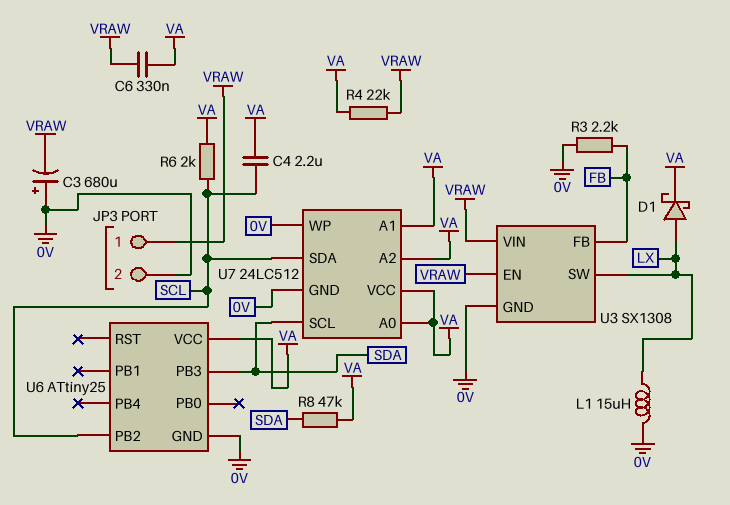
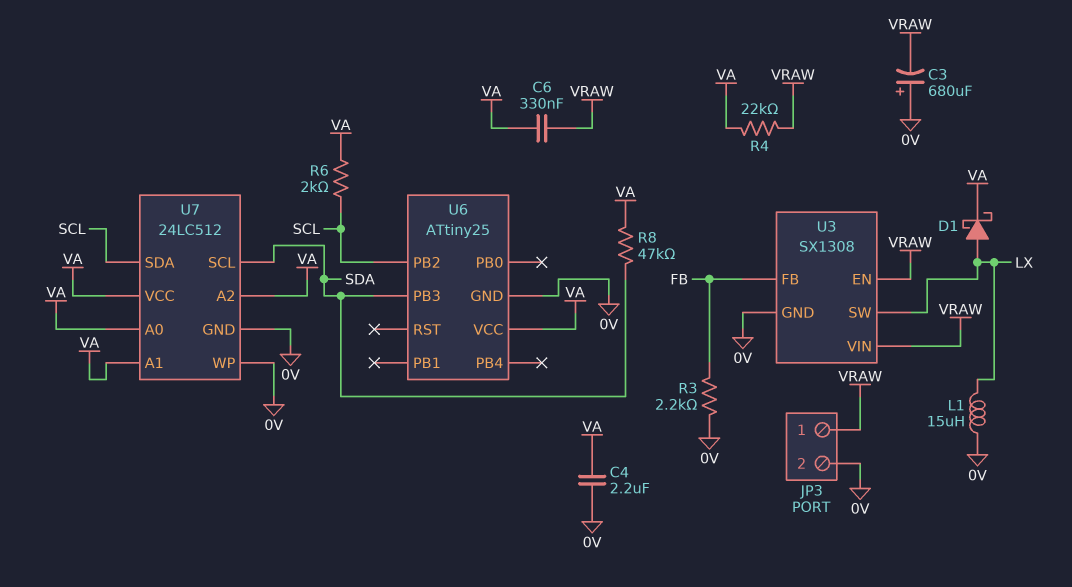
C4: 2.2uF (SCL, VA) -> 2.2uF (0V, VA)

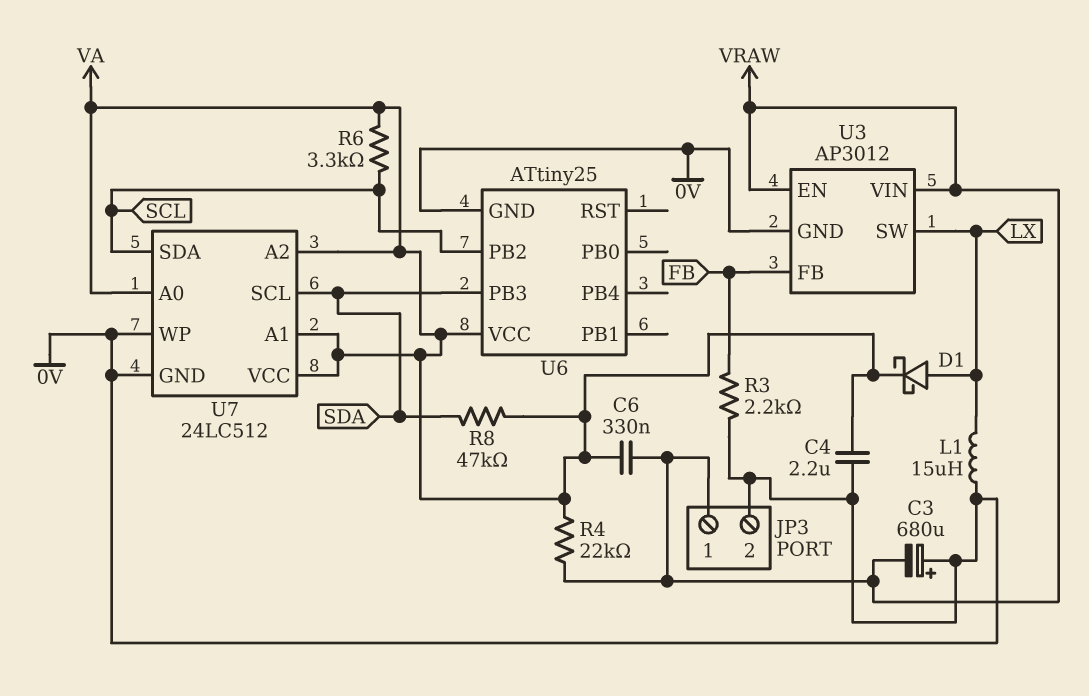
R6: 2k (SCL, VA) -> 3.3k (SCL, VA)
U3: SX1308 -> AP3012

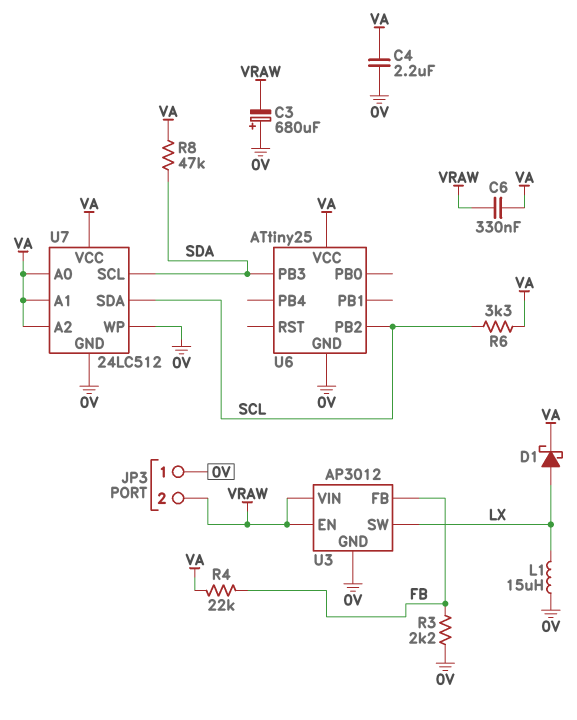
JP3 pin 1: VRAW -> 0V
JP3 pin 2: 0V -> VRAW
R4: 22k (VA, VRAW) -> 22k (FB, VA)

